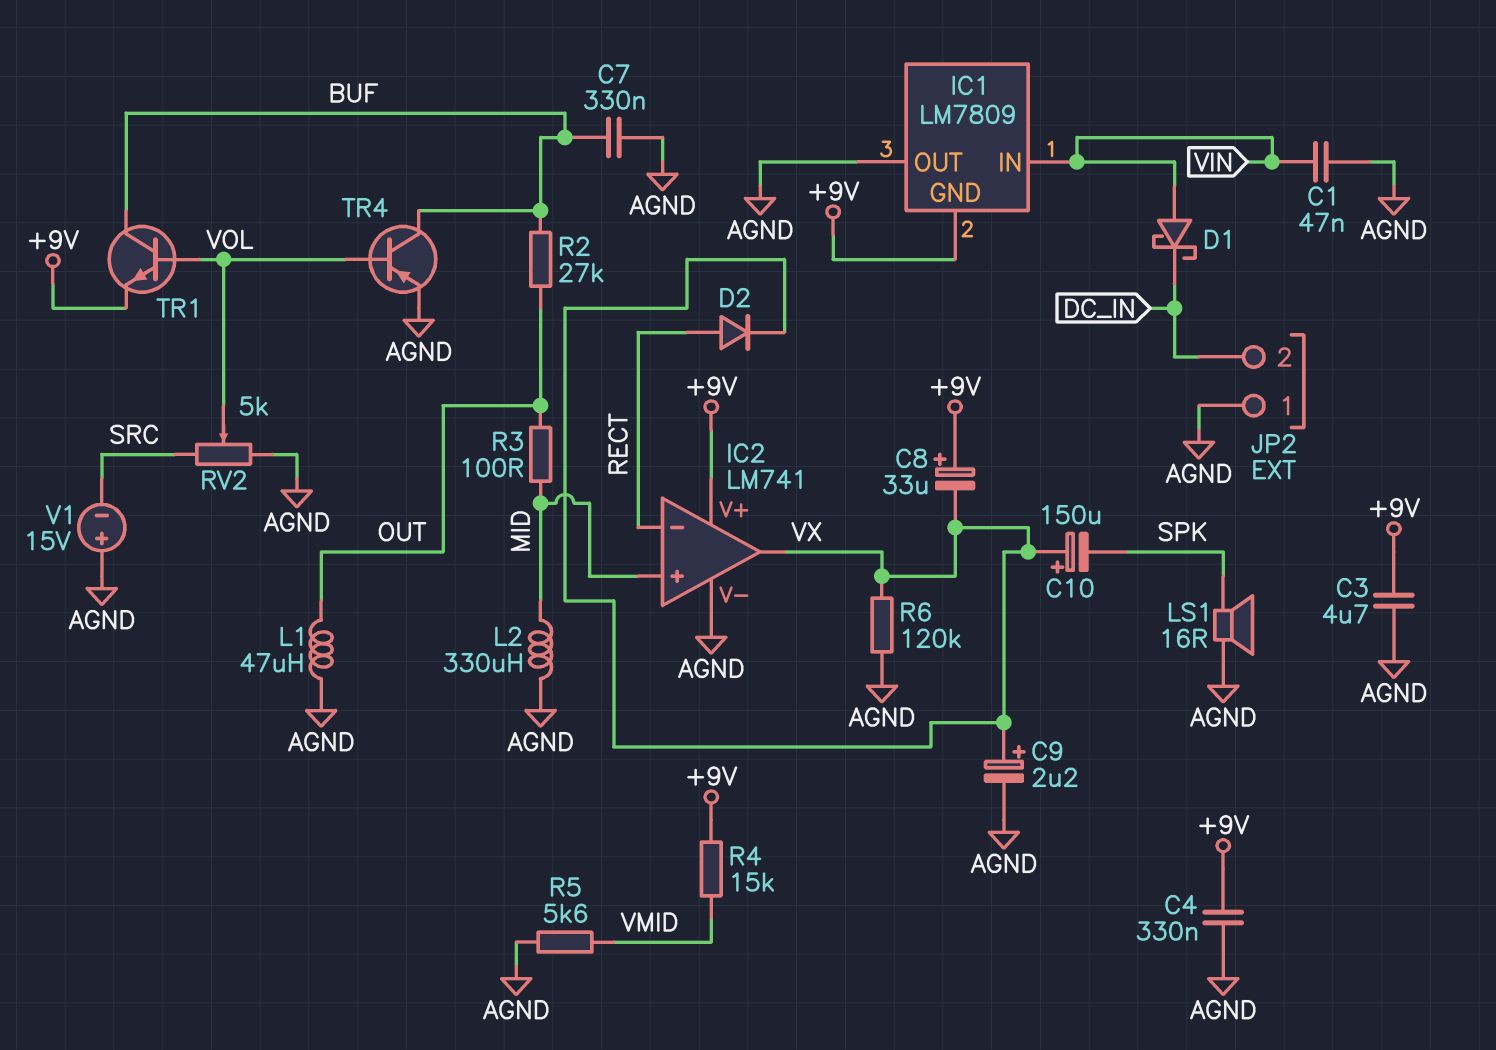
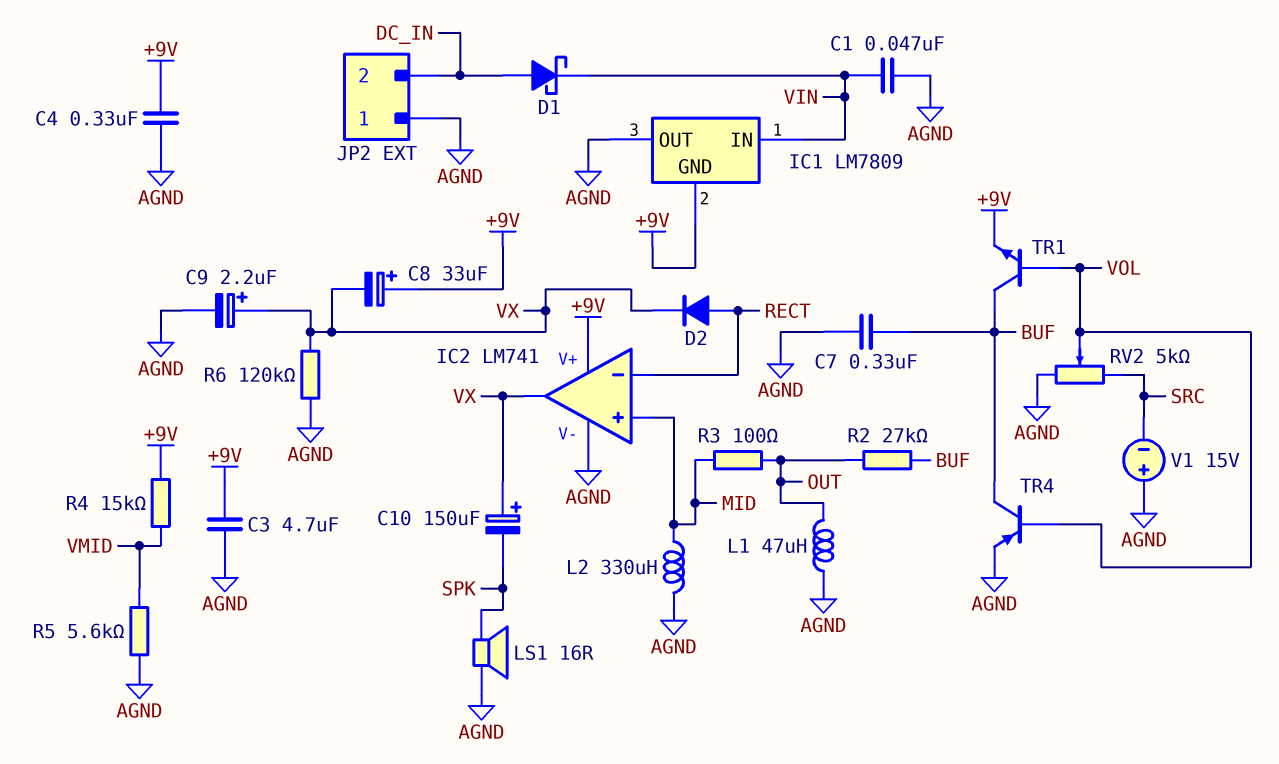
D1: schottky (A VIN, K DC_IN) -> schottky (A DC_IN, K VIN)

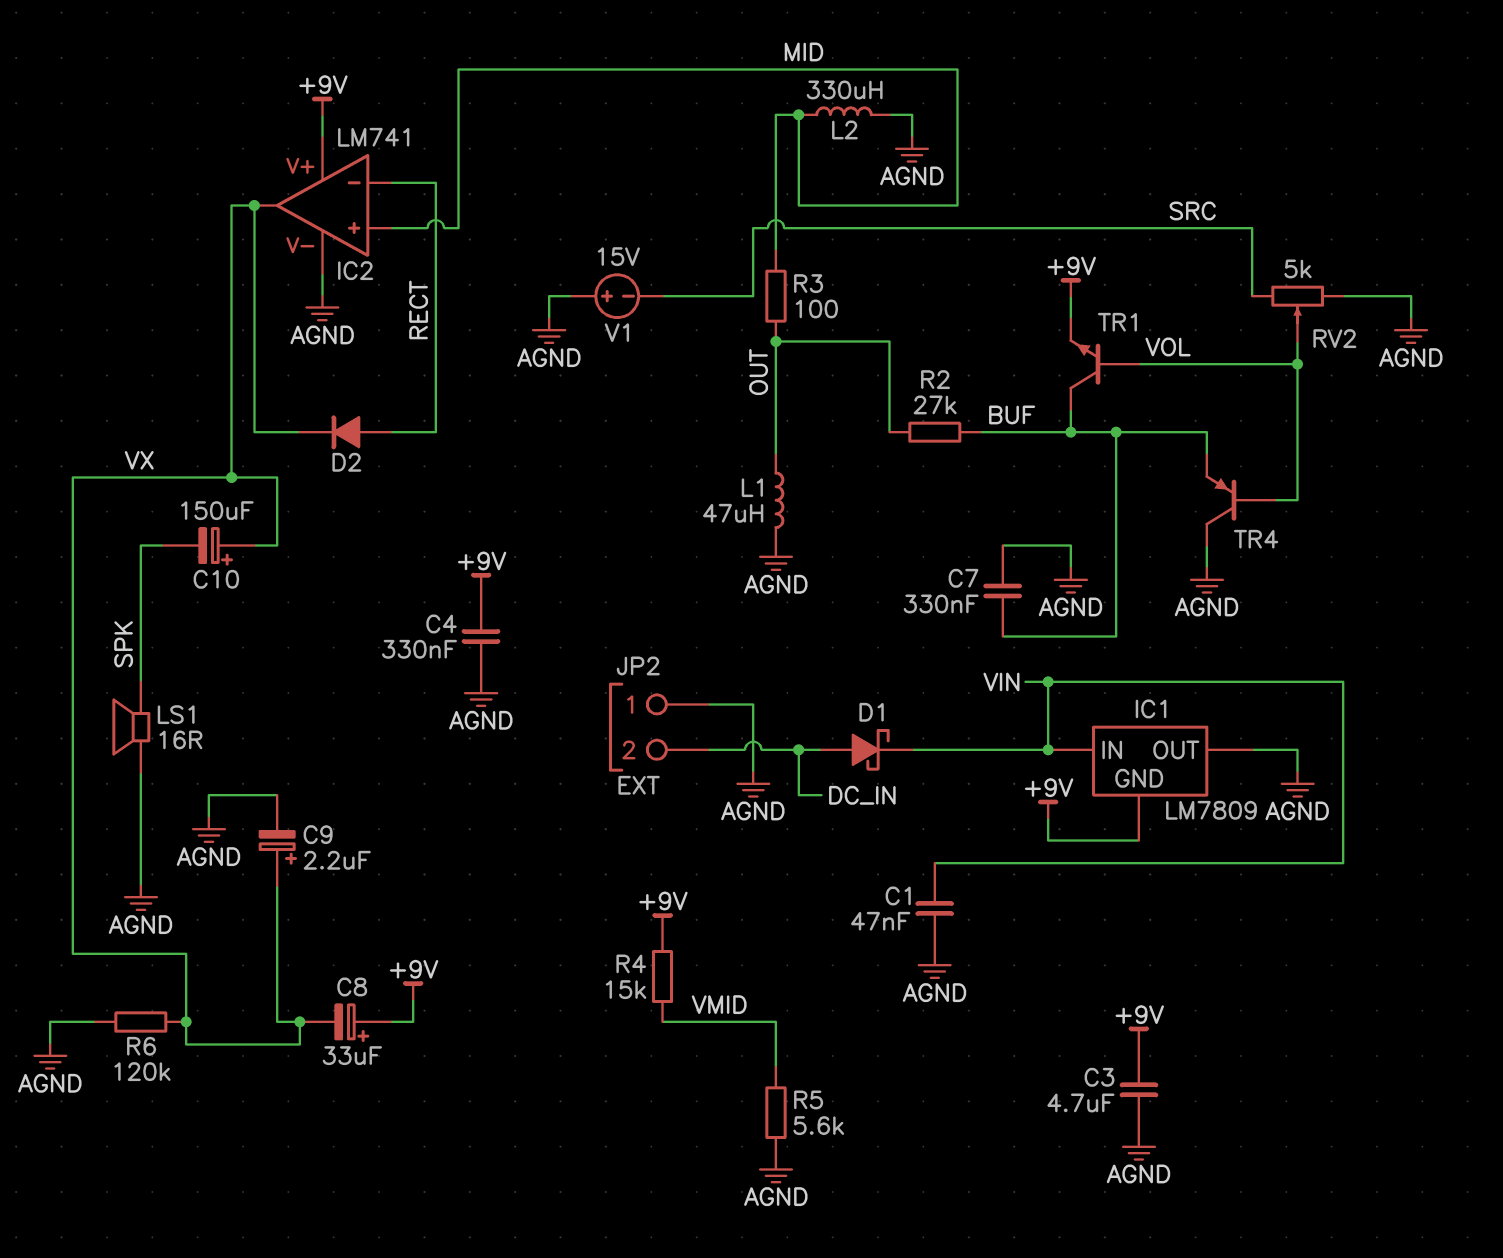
TR4: PNP (B VOL, C BUF, E AGND) -> PNP (B VOL, C AGND, E BUF)

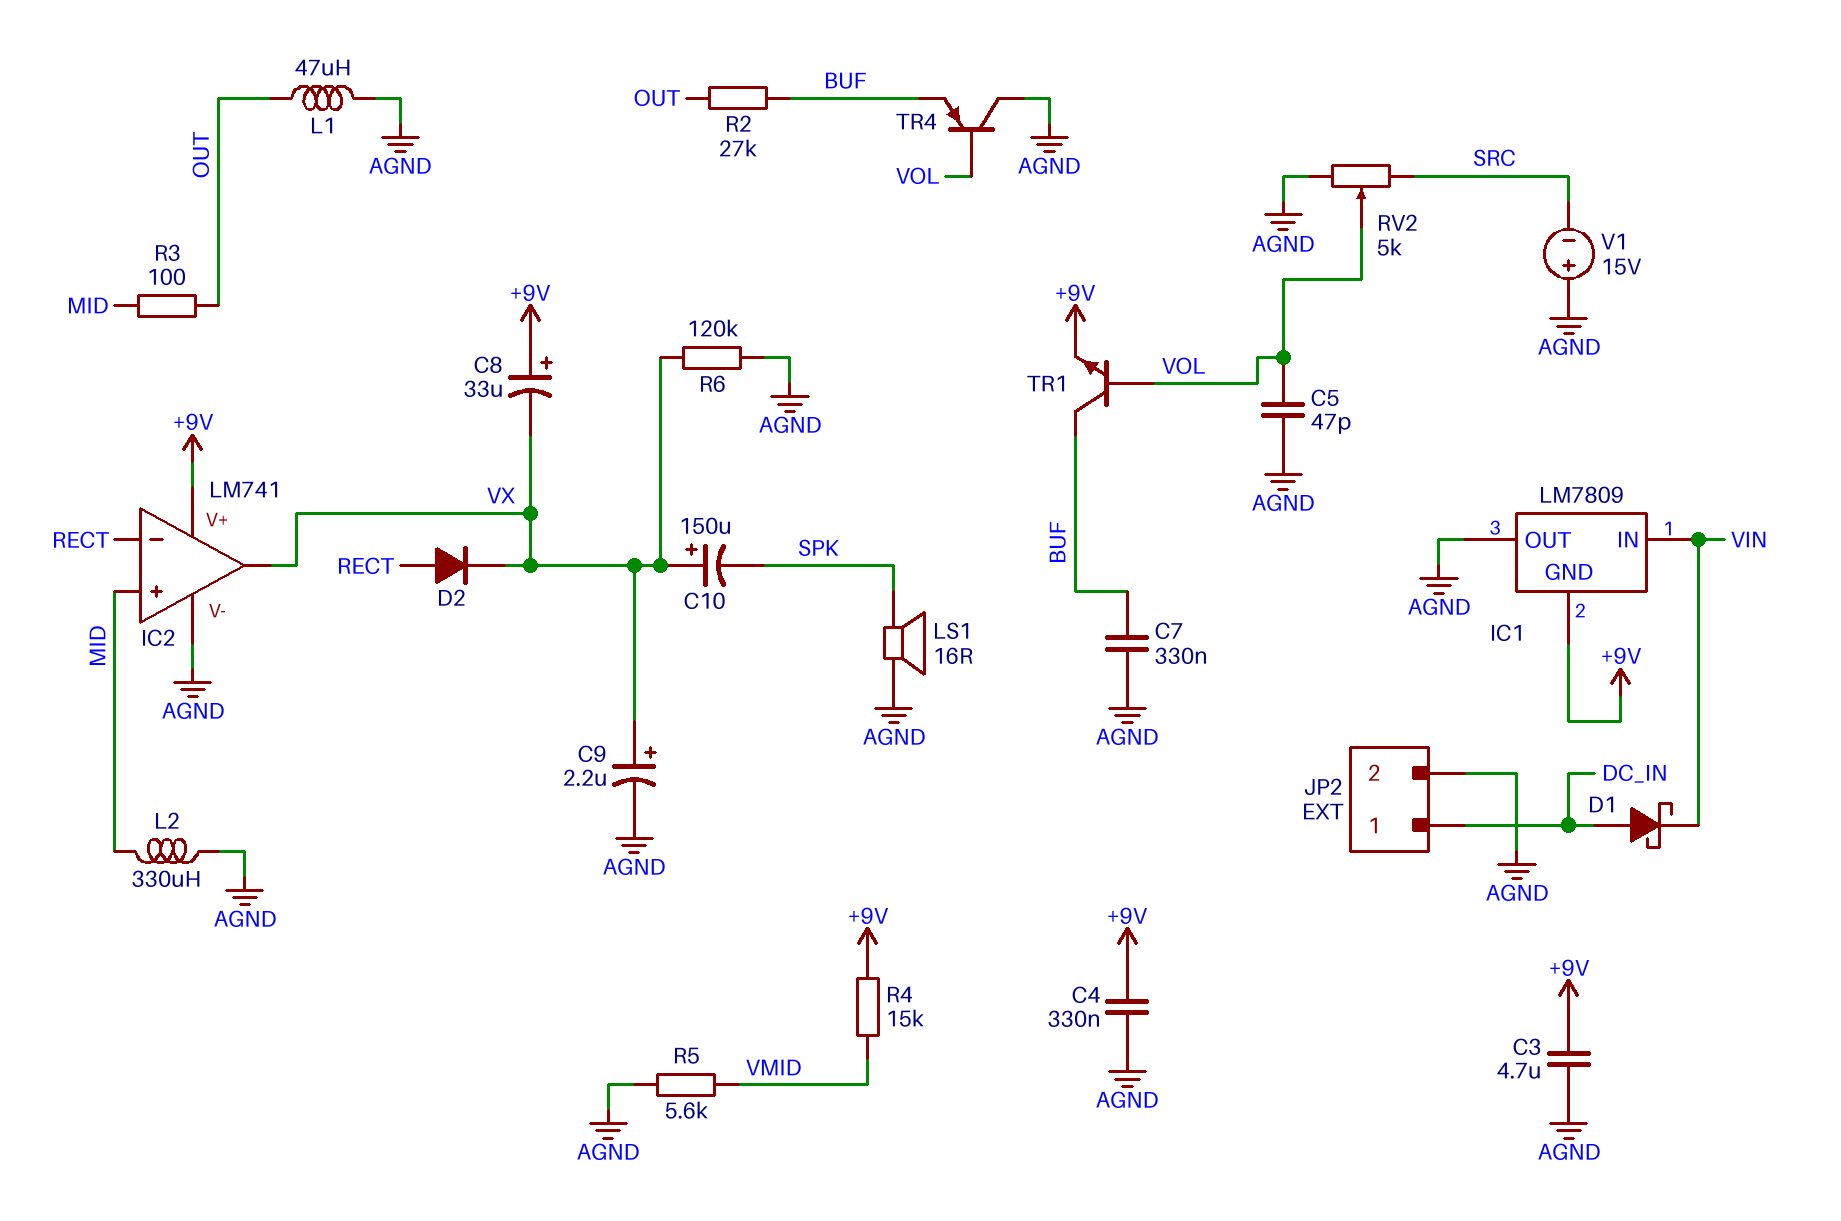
C1: 47nF (AGND, VIN) -> none
C5: none -> 47pF (AGND, VOL)
JP2 pin 1: AGND -> DC_IN
JP2 pin 2: DC_IN -> AGND

